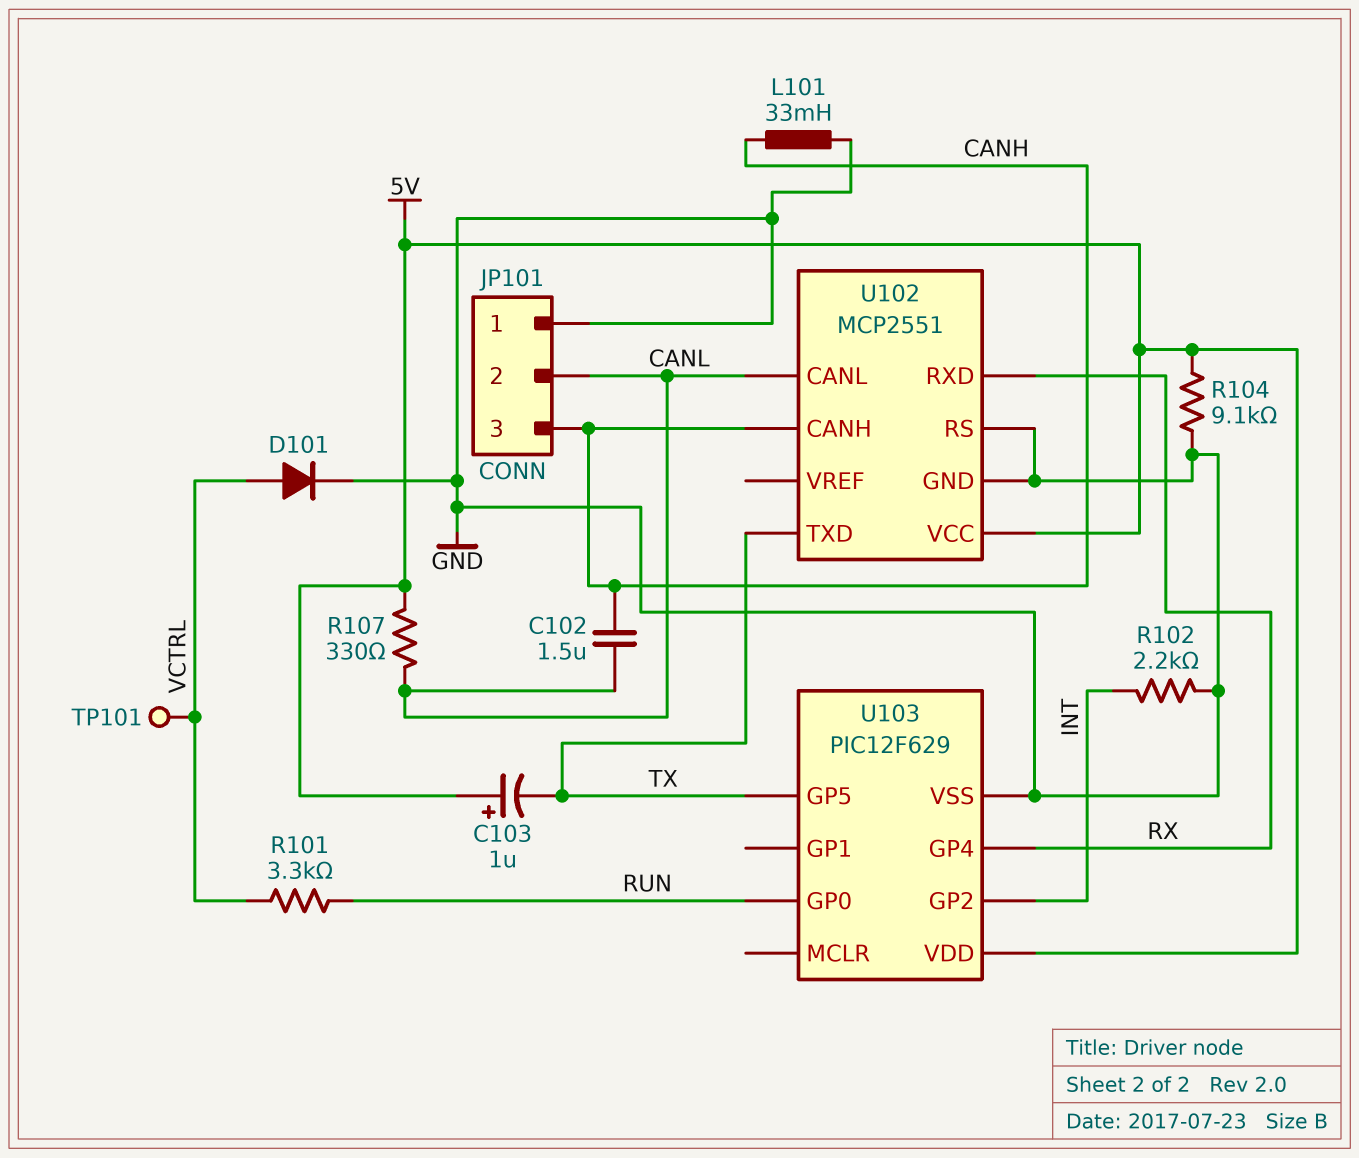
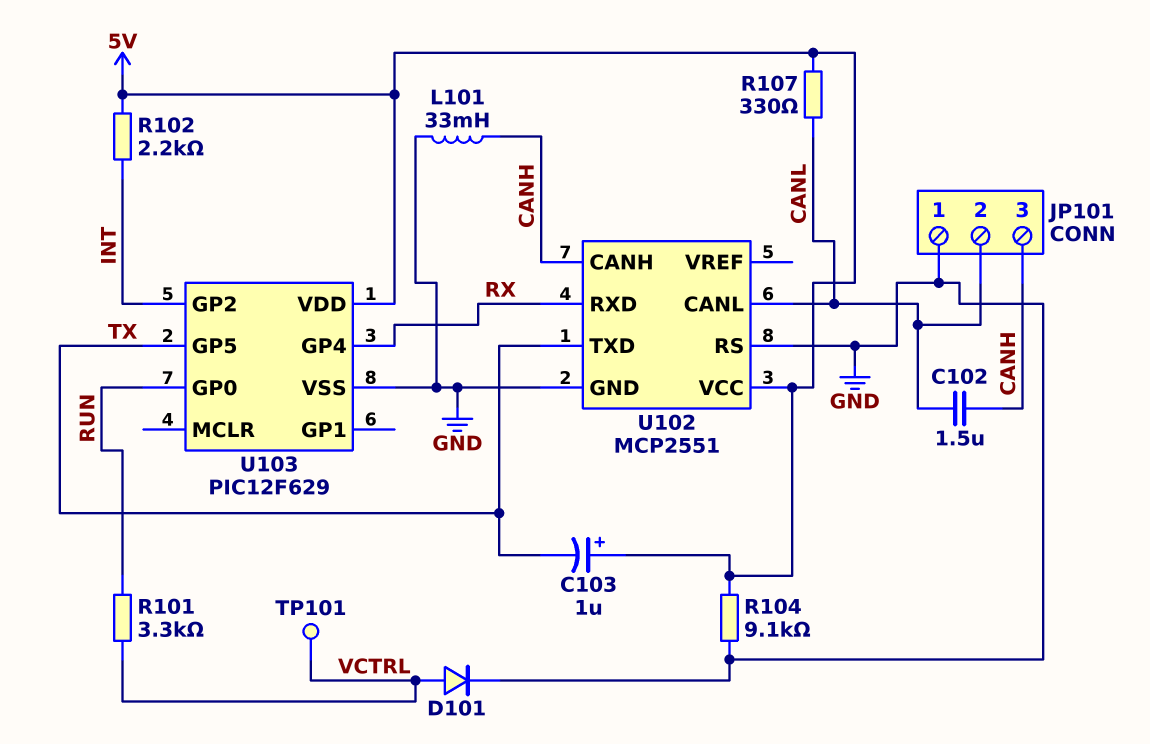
R102: 2.2k (GND, INT) -> 2.2k (5V, INT)

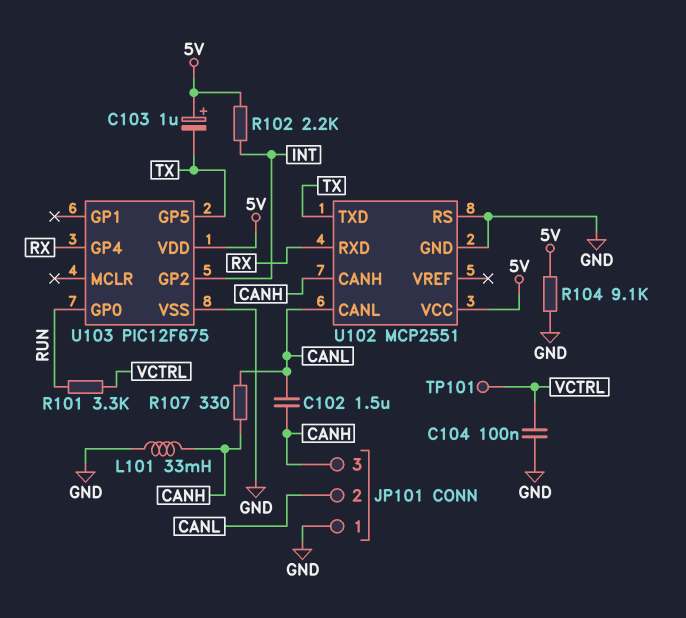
C104: none -> 100nF (GND, VCTRL)
D101: diode (A VCTRL, K GND) -> none
R107: 330 (5V, CANL) -> 330 (CANH, CANL)
U103: PIC12F629 -> PIC12F675

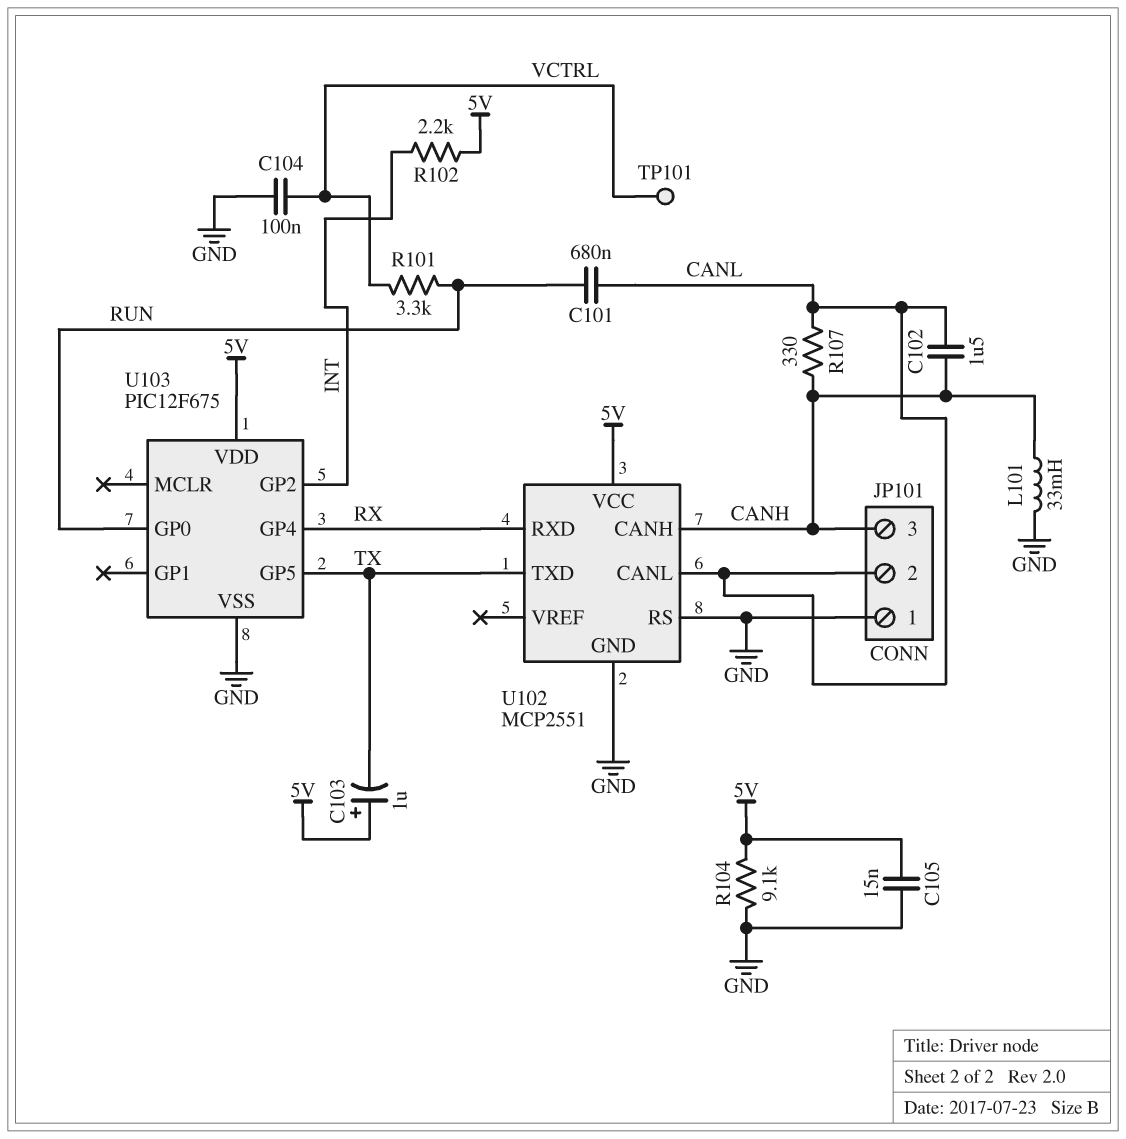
C101: none -> 680nF (CANL, RUN)
C105: none -> 15nF (5V, GND)

